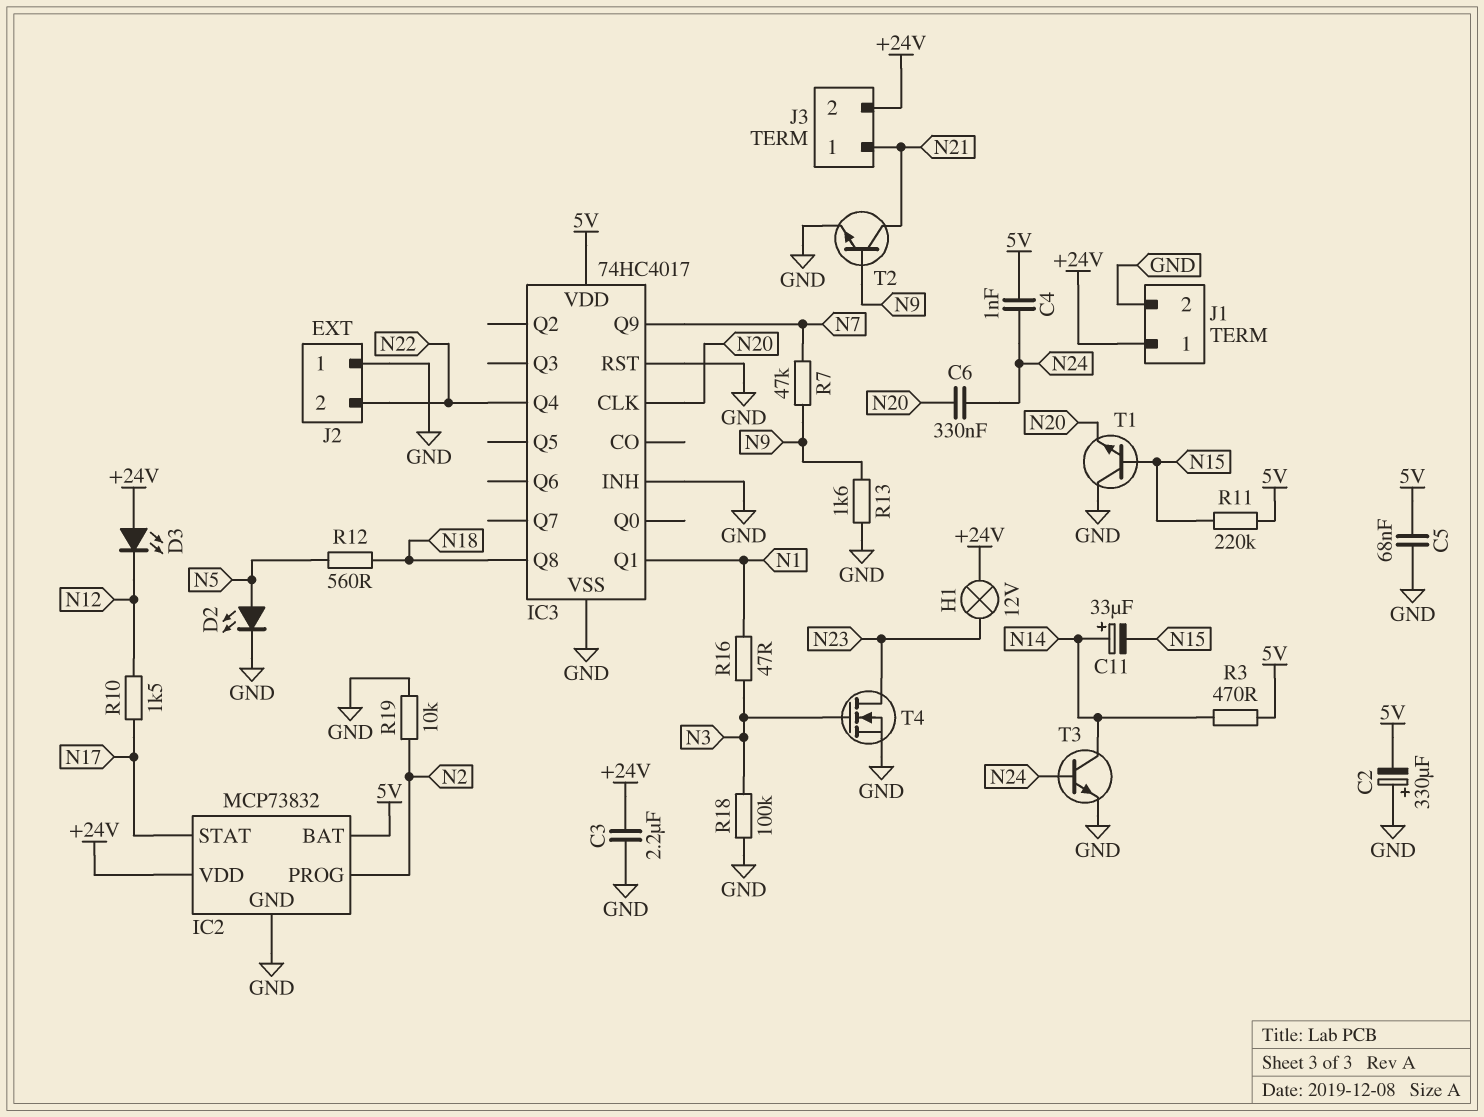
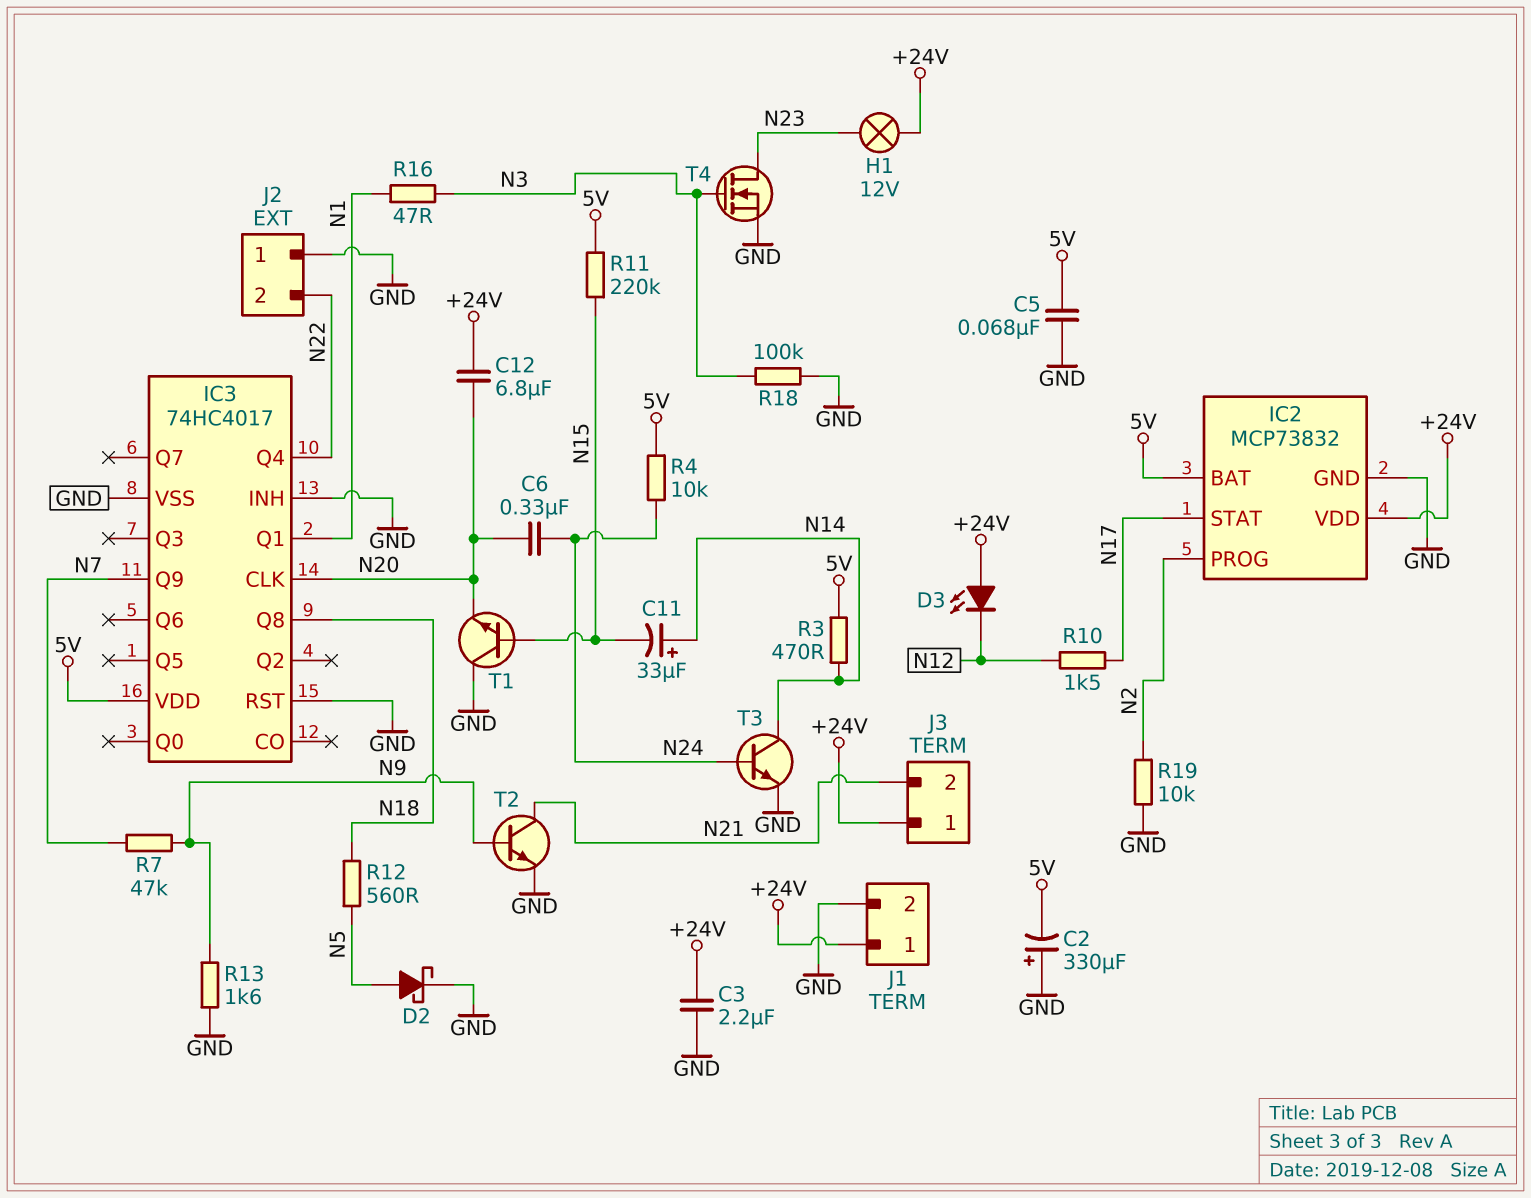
C4: 1nF (5V, N24) -> none
C12: none -> 6.8uF (+24V, N20)
D2: LED (A N5, K GND) -> schottky (A N5, K GND)
J3 pin 1: N21 -> +24V
J3 pin 2: +24V -> N21
R4: none -> 10k (5V, N24)

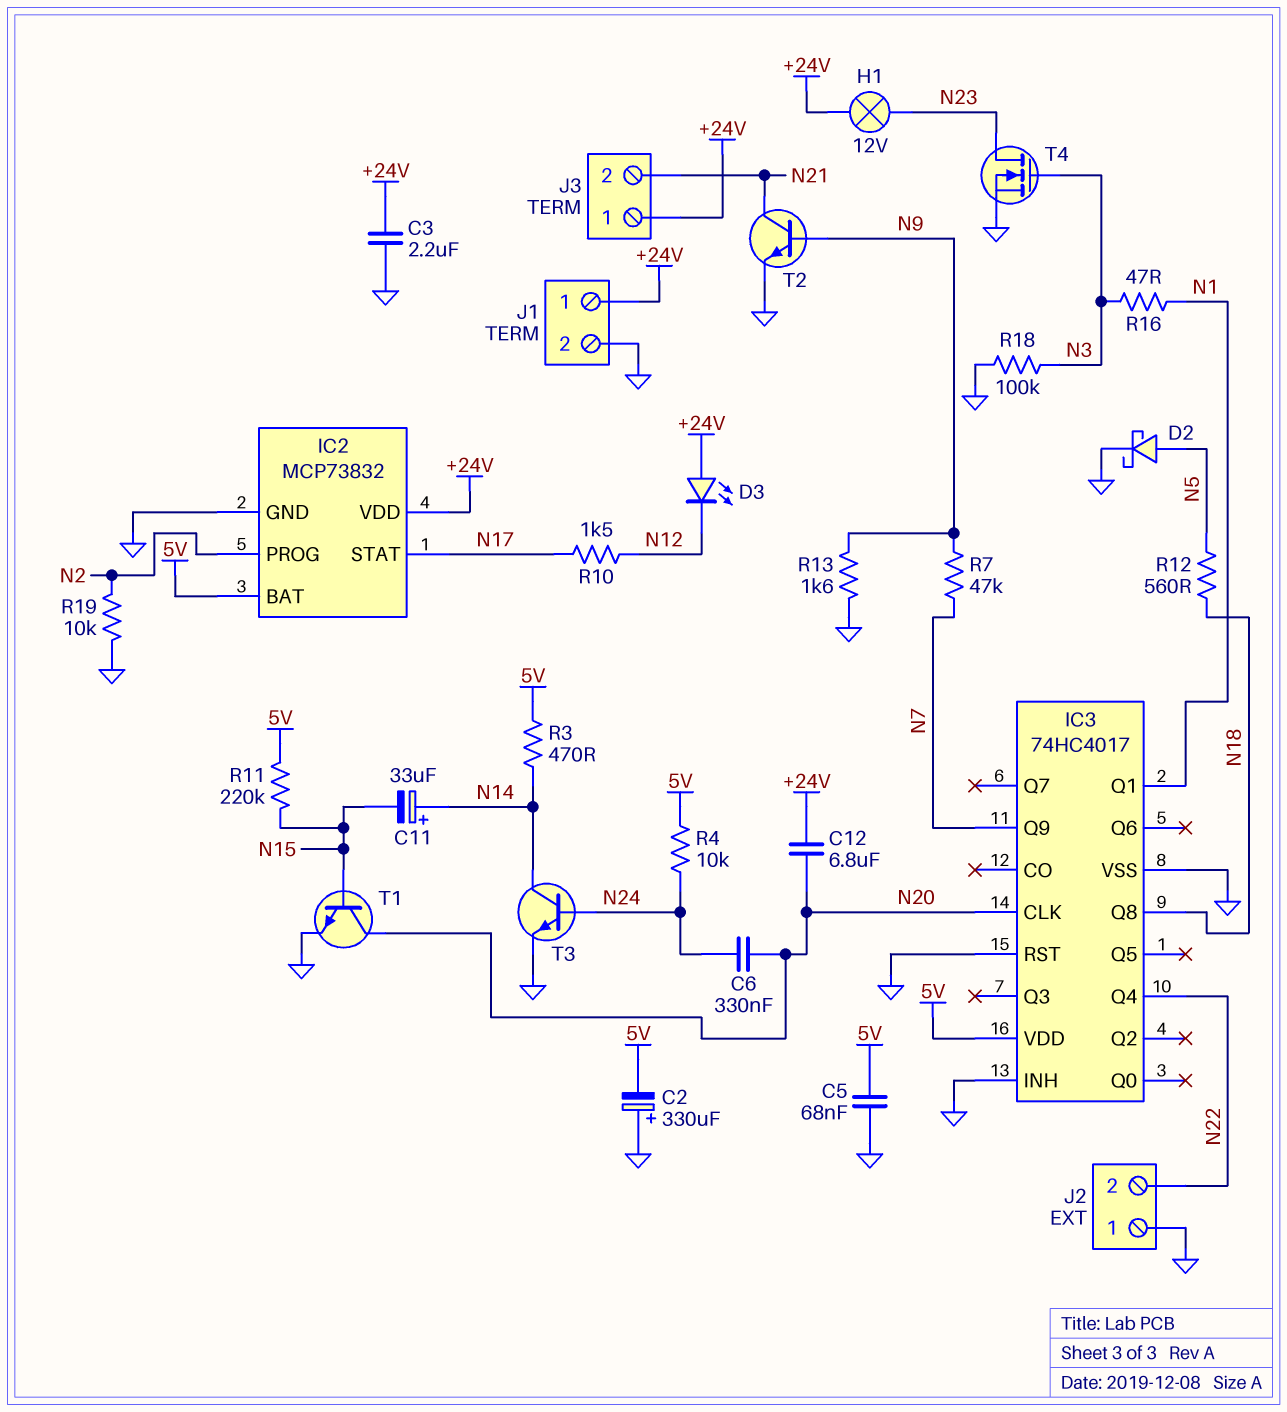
T1: NPN (B N15, C GND, E N20) -> NPN (B N15, C N20, E GND)

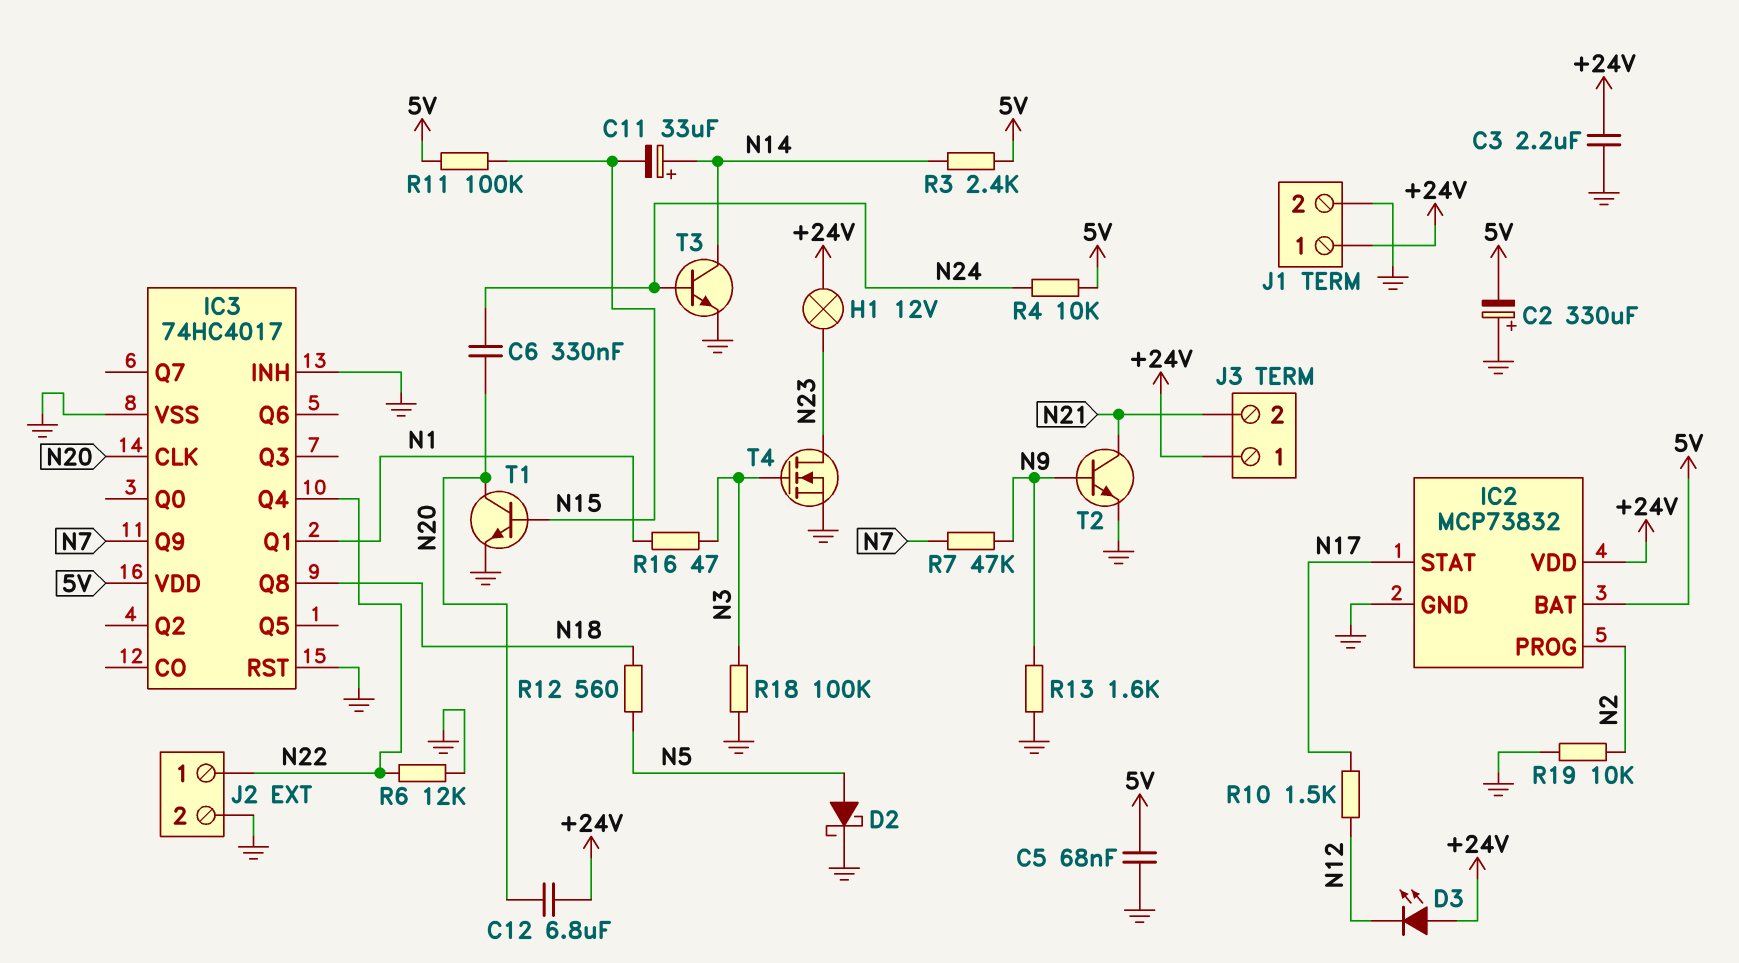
J2 pin 1: GND -> N22
J2 pin 2: N22 -> GND
R3: 470 (5V, N14) -> 2.4k (5V, N14)
R6: none -> 12k (GND, N22)
R11: 220k (5V, N15) -> 100k (5V, N15)

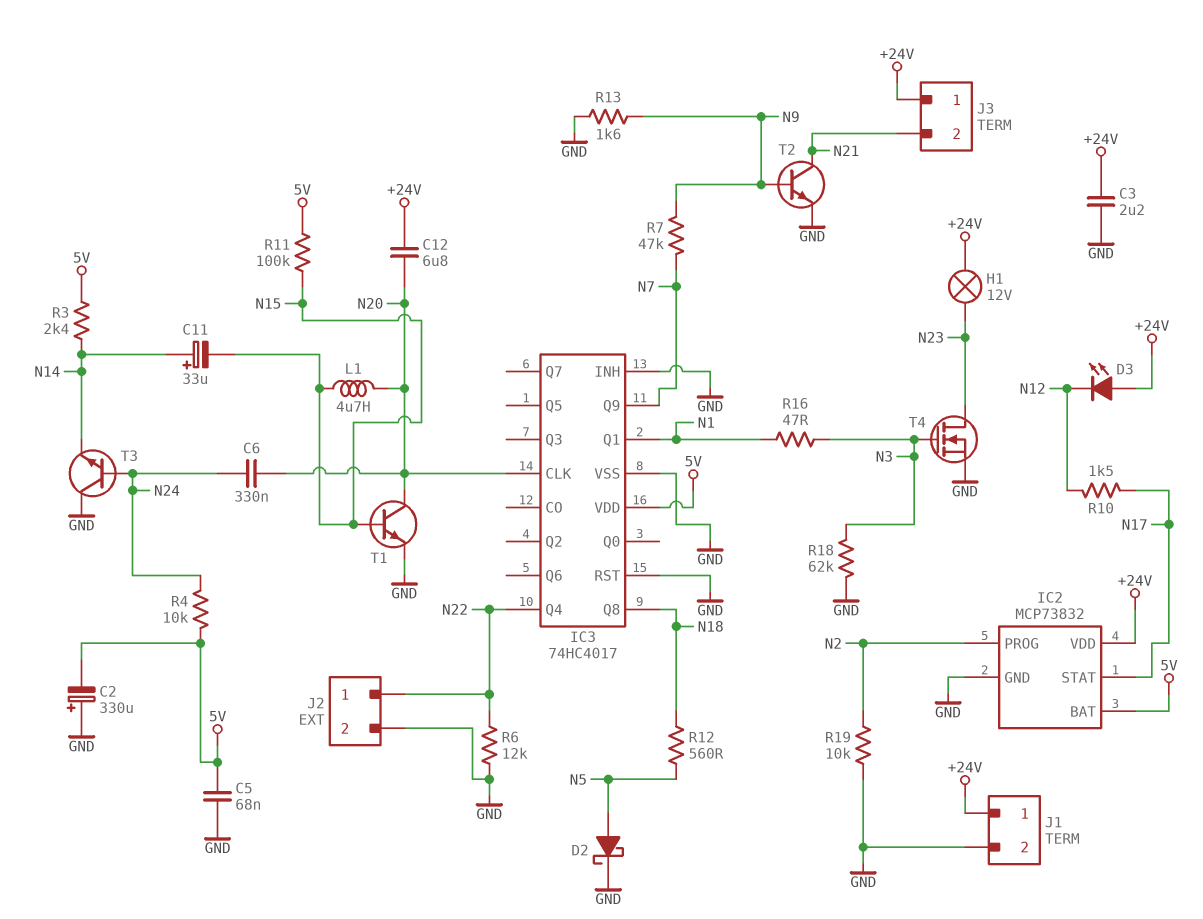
L1: none -> 4.7uH (N15, N20)
R18: 100k (GND, N3) -> 62k (GND, N3)
T3: NPN (B N24, C N14, E GND) -> NPN (B N24, C GND, E N14)

